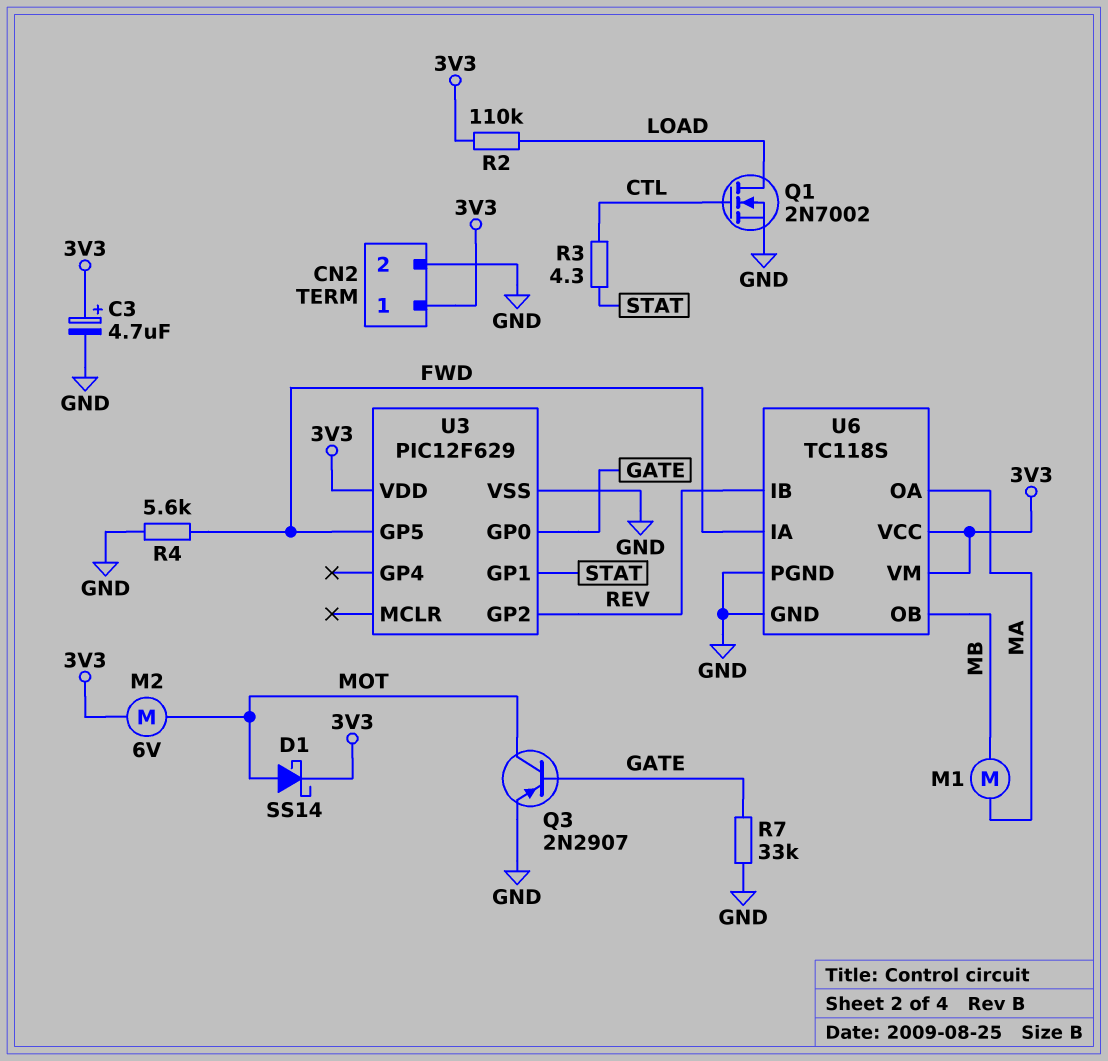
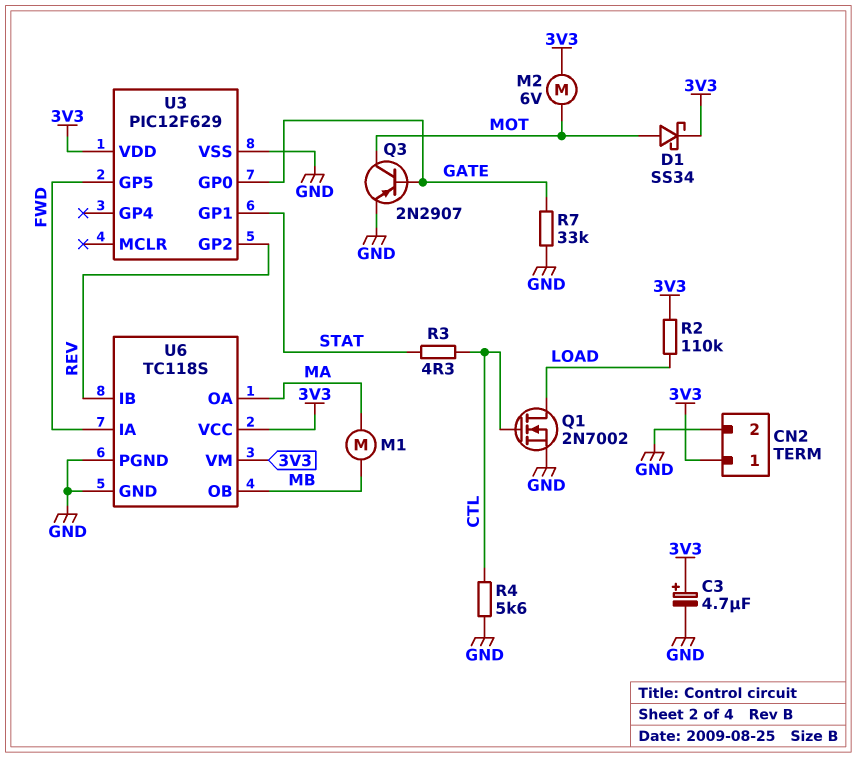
D1: schottky SS14 (A MOT, K 3V3) -> schottky SS34 (A MOT, K 3V3)
R4: 5.6k (FWD, GND) -> 5.6k (CTL, GND)

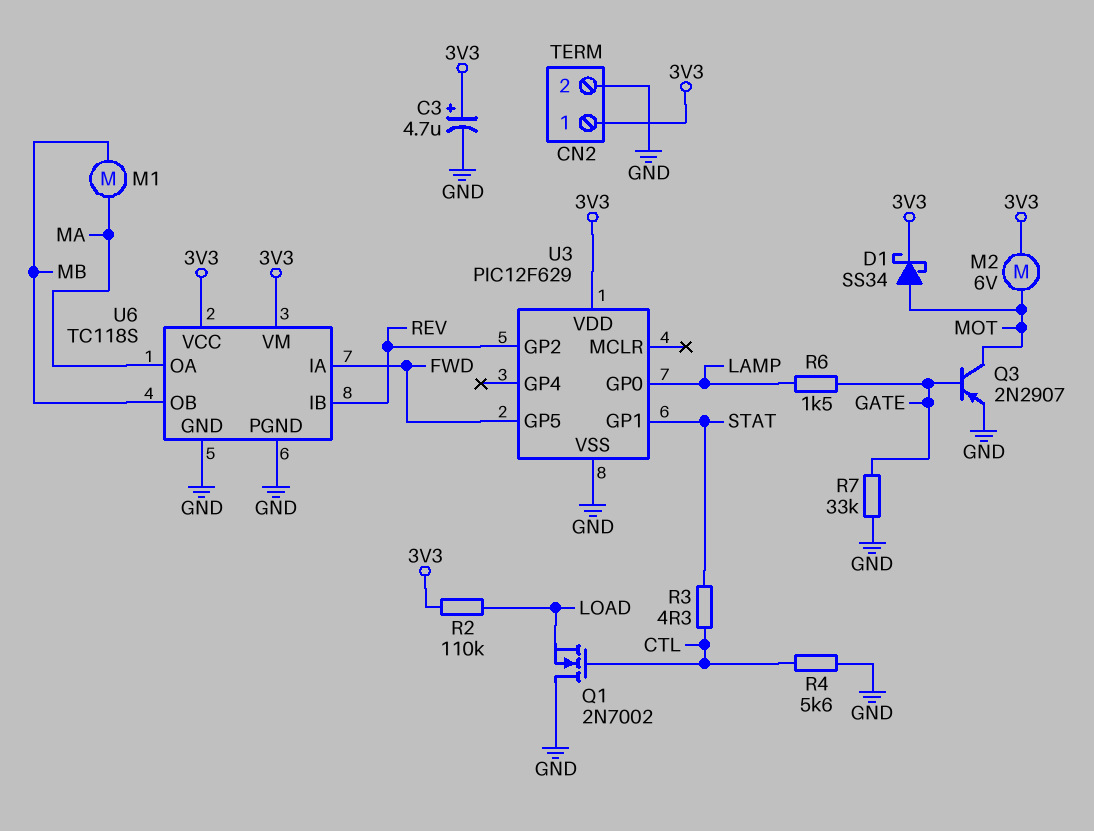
Q1: NMOS 2N7002 (G CTL, D LOAD, S GND) -> NMOS 2N7002 (G CTL, D GND, S LOAD)
R6: none -> 1.5k (GATE, LAMP)
U3 pin GP0: GATE -> LAMP

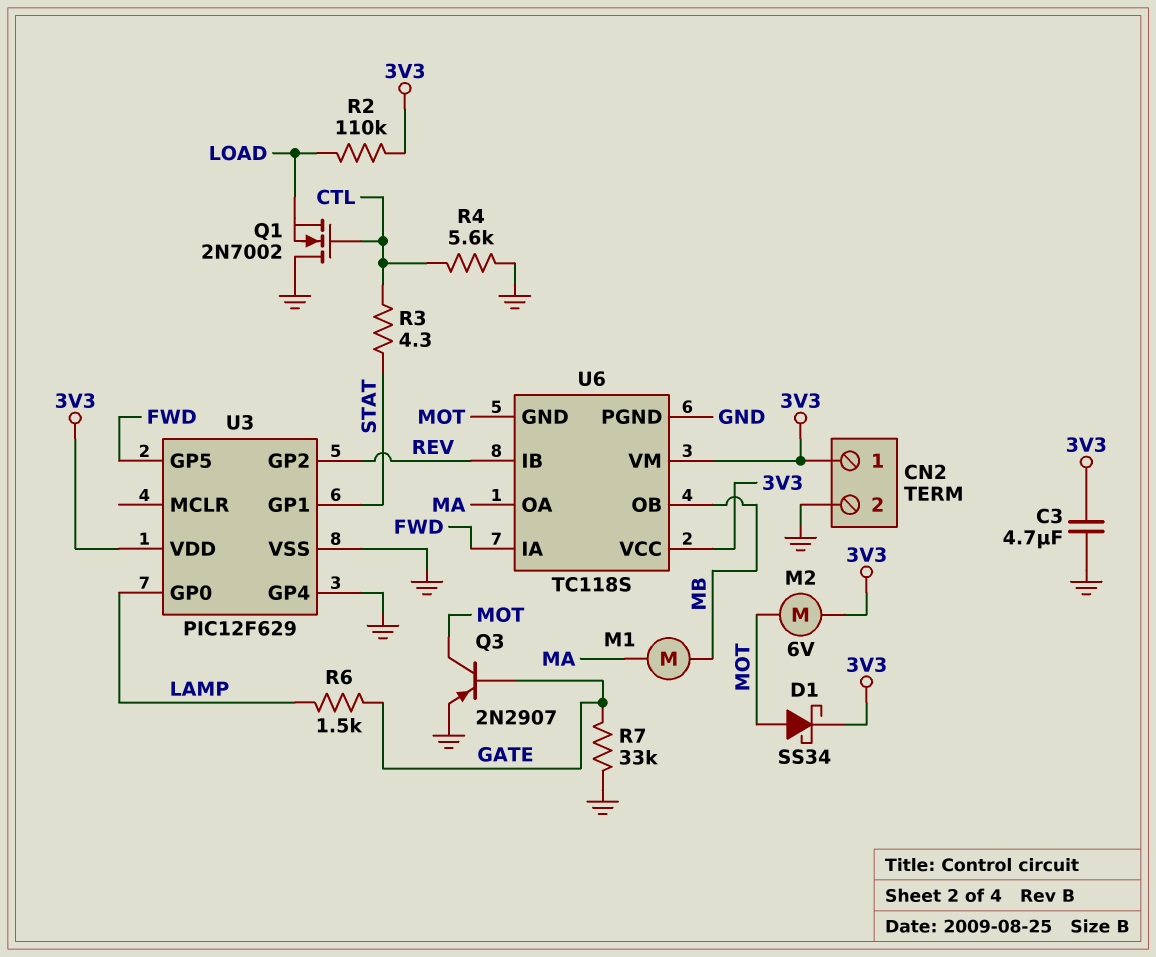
C3: 4.7uF (plus 3V3, minus GND) -> 4.7uF (3V3, GND)
U3 pin GP4: none -> GND
U6 pin GND: GND -> MOT

